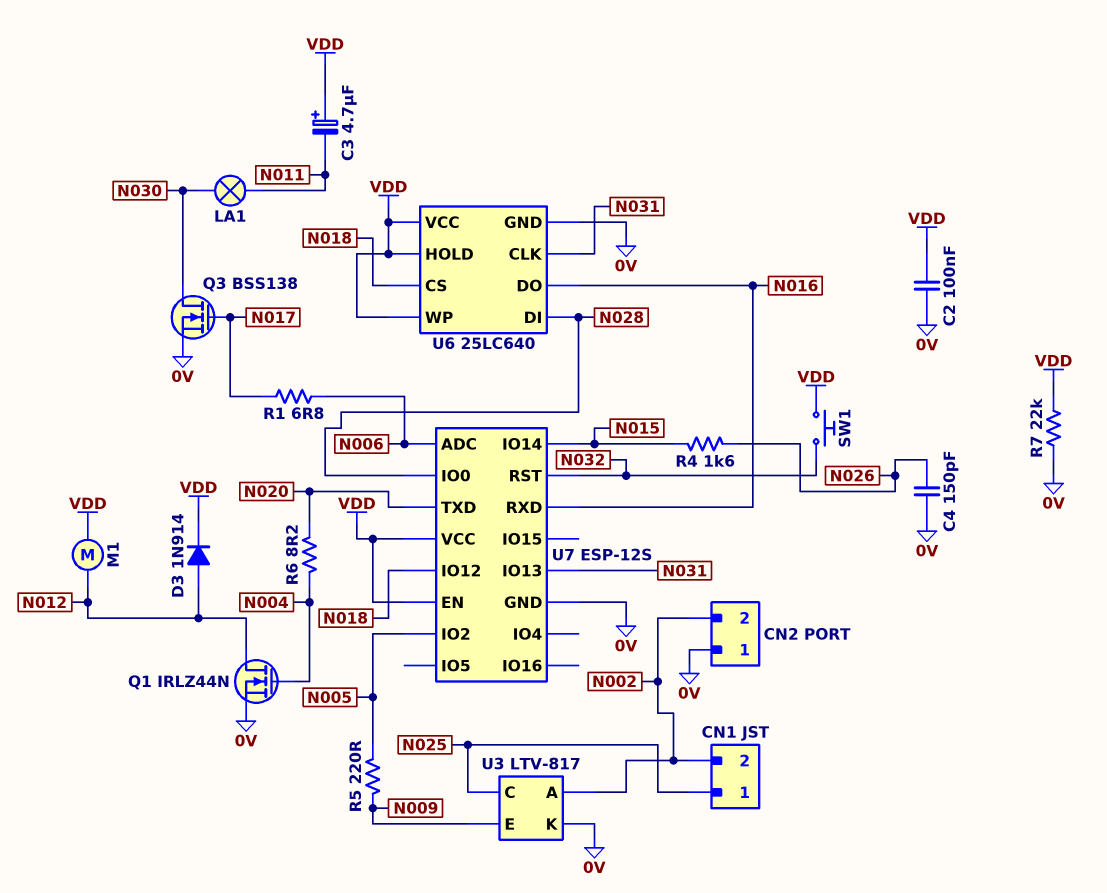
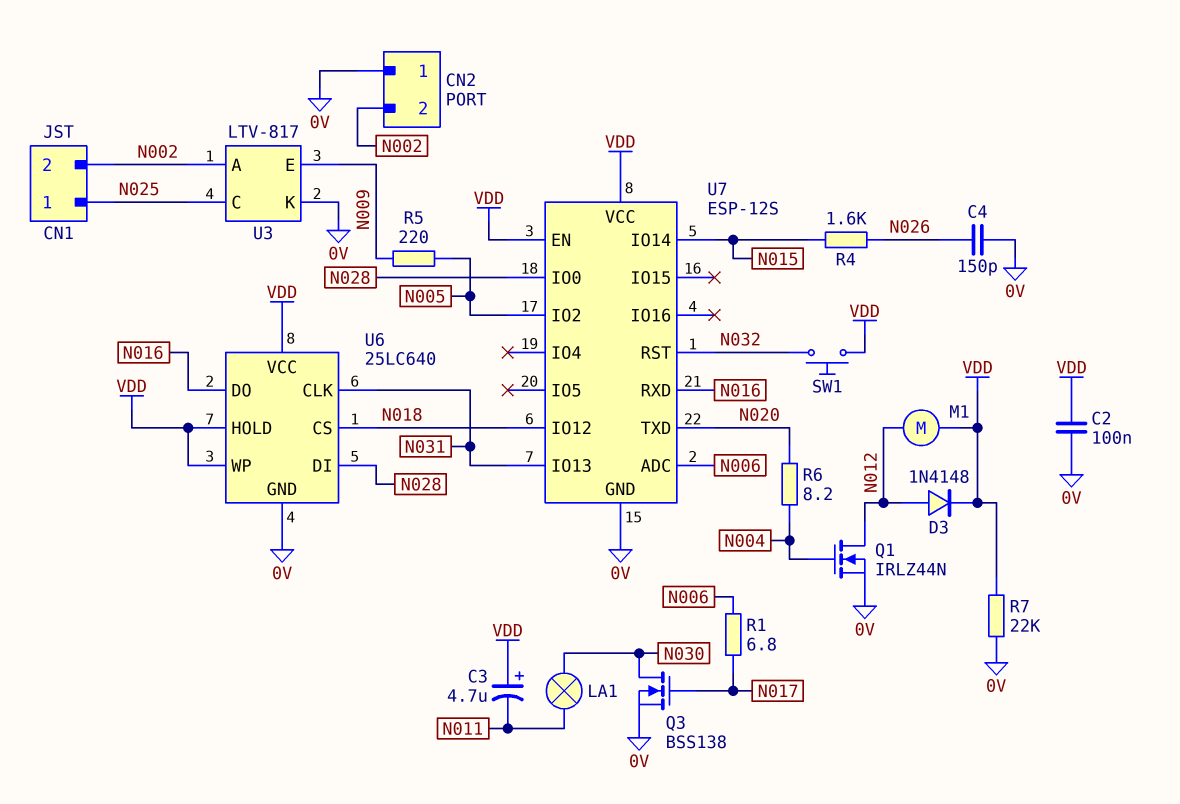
D3: diode 1N914 (A N012, K VDD) -> diode 1N4148 (A N012, K VDD)

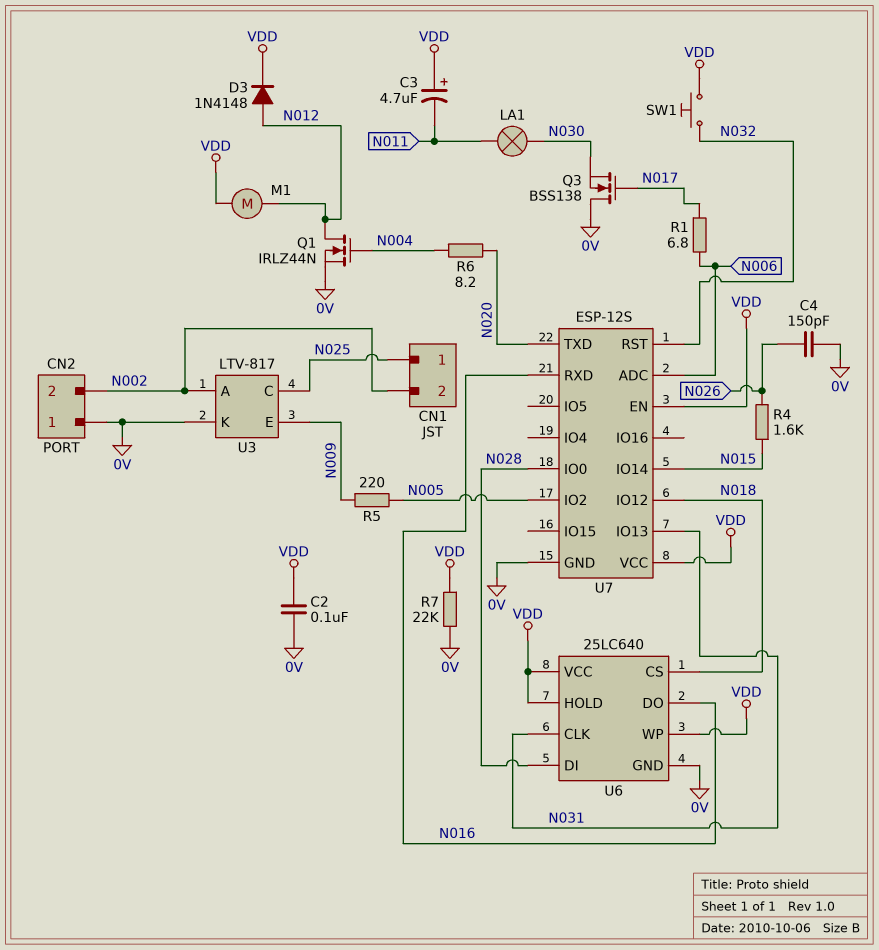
Q3: NMOS BSS138 (G N017, D N030, S 0V) -> NMOS BSS138 (G N017, D 0V, S N030)

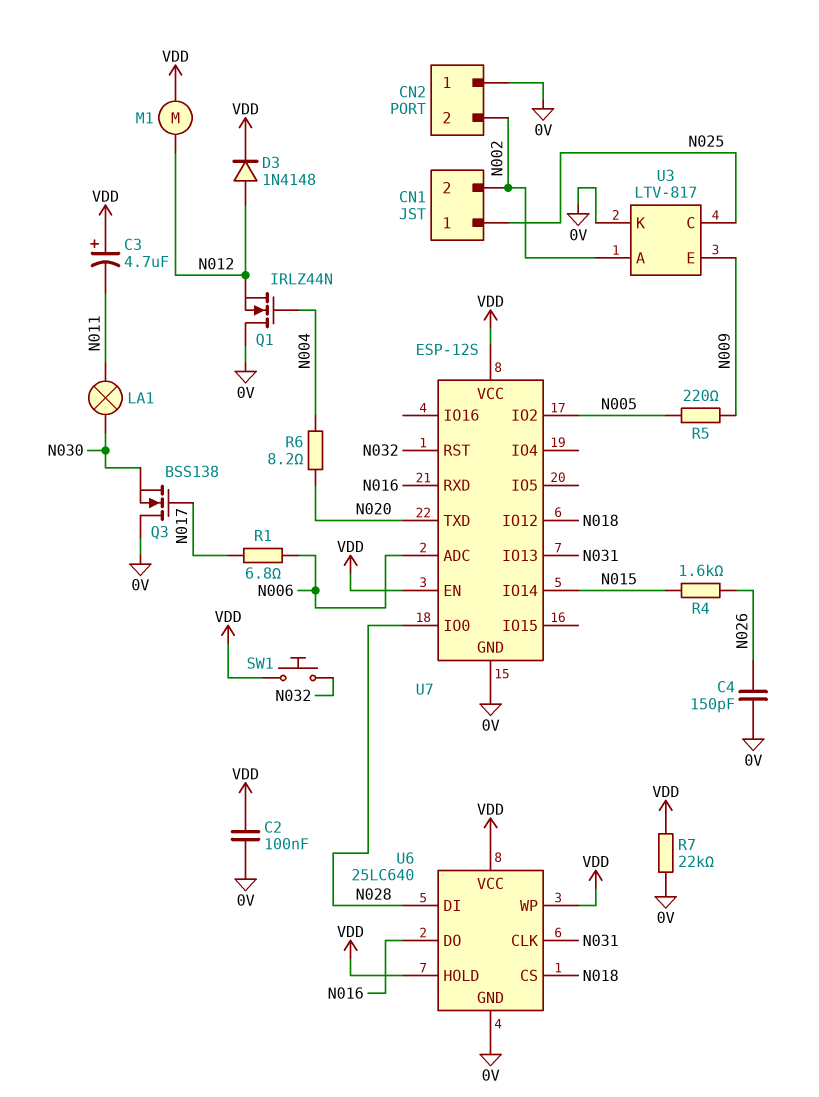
Q1: NMOS IRLZ44N (G N004, D N012, S 0V) -> NMOS IRLZ44N (G N004, D 0V, S N012)

